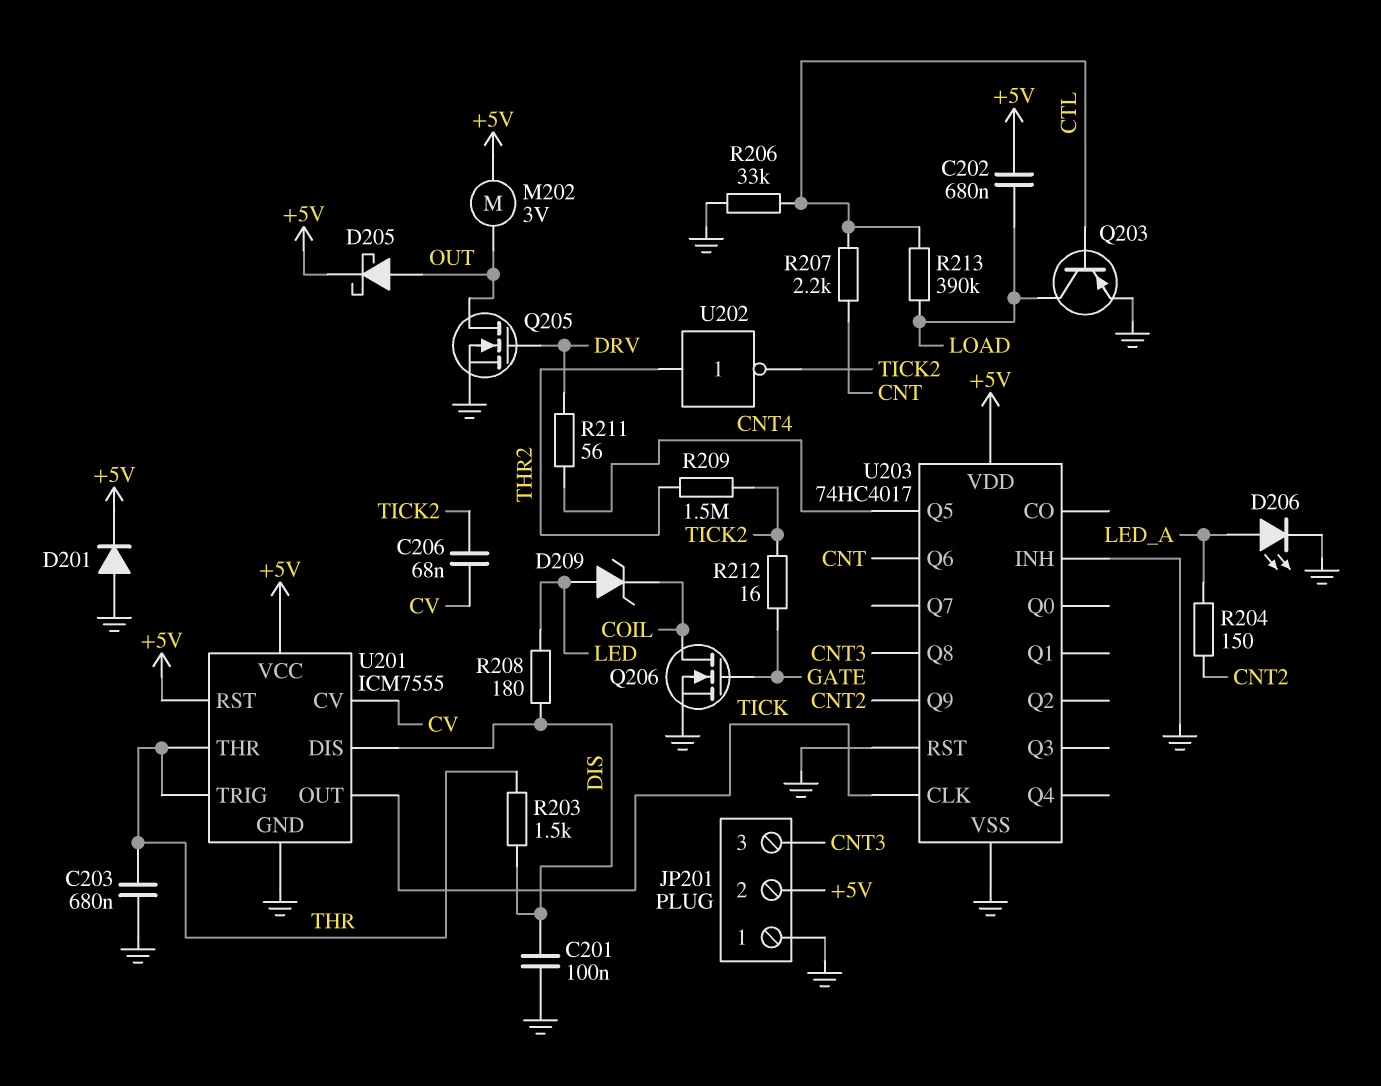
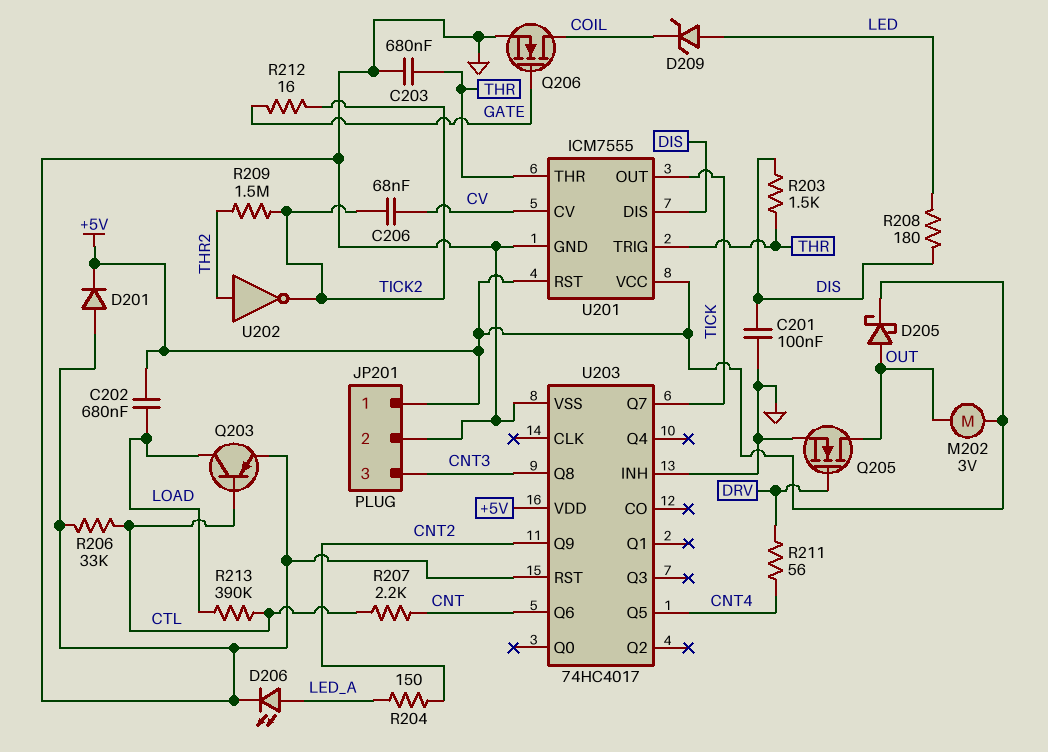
JP201 pin 1: GND -> +5V
JP201 pin 2: +5V -> GND
U203 pin CLK: TICK -> none
U203 pin Q7: none -> TICK

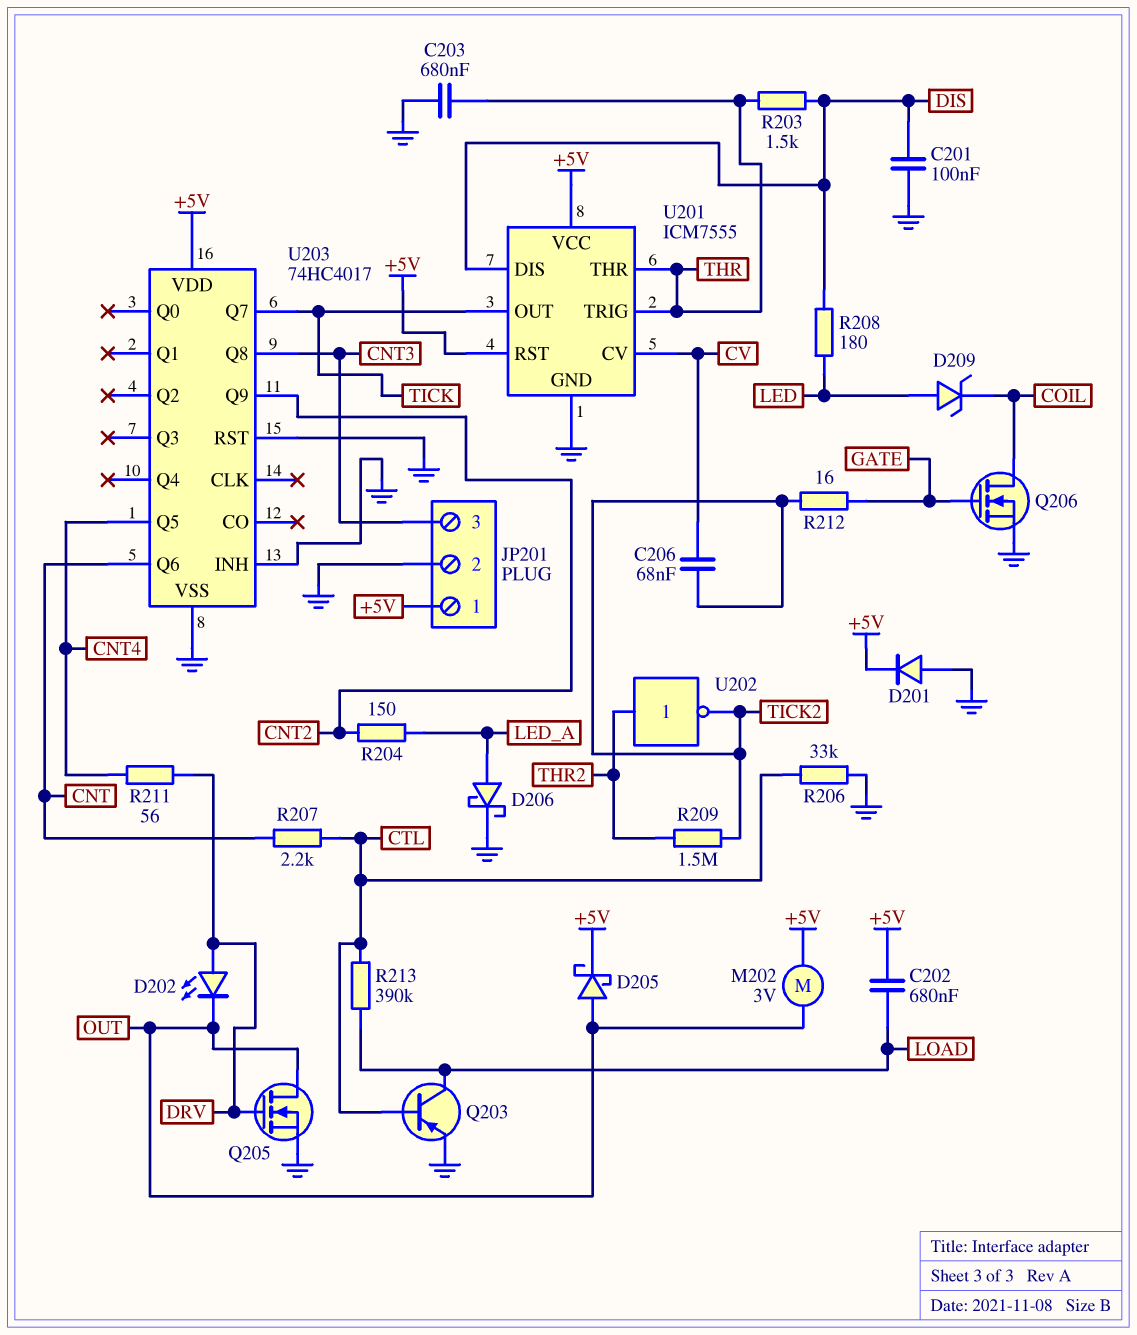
D202: none -> LED (A DRV, K OUT)
D206: LED (A LED_A, K GND) -> schottky (A LED_A, K GND)

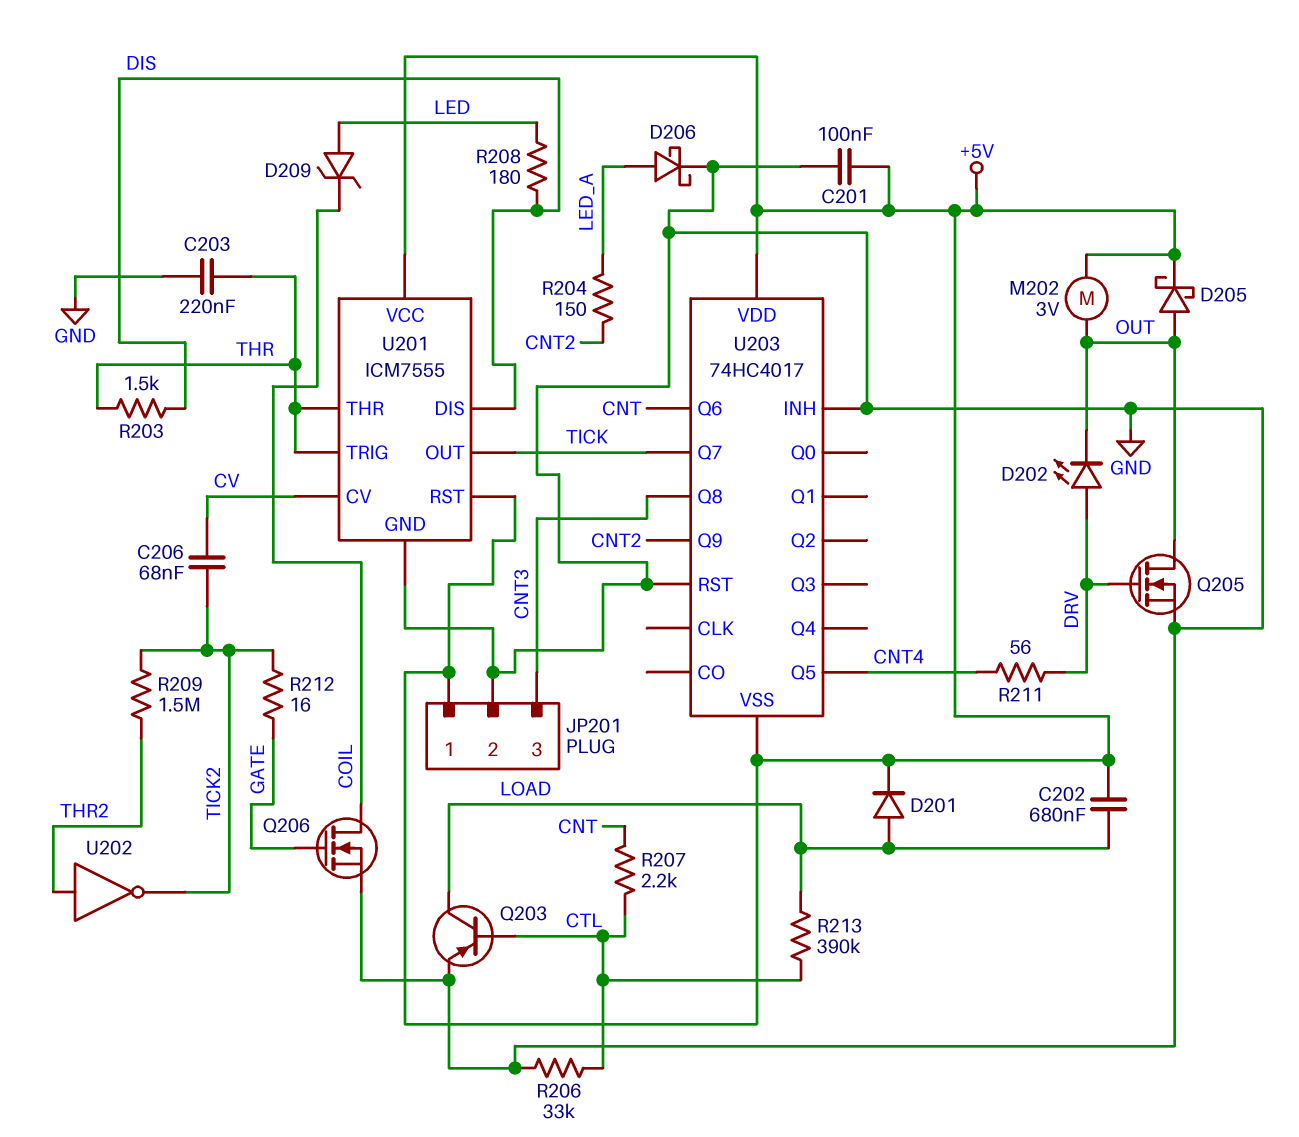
C201: 100nF (DIS, GND) -> 100nF (+5V, GND)
C203: 680nF (GND, THR) -> 220nF (GND, THR)
D201: diode (A GND, K +5V) -> diode (A LOAD, K +5V)
U203 pin VSS: GND -> +5V

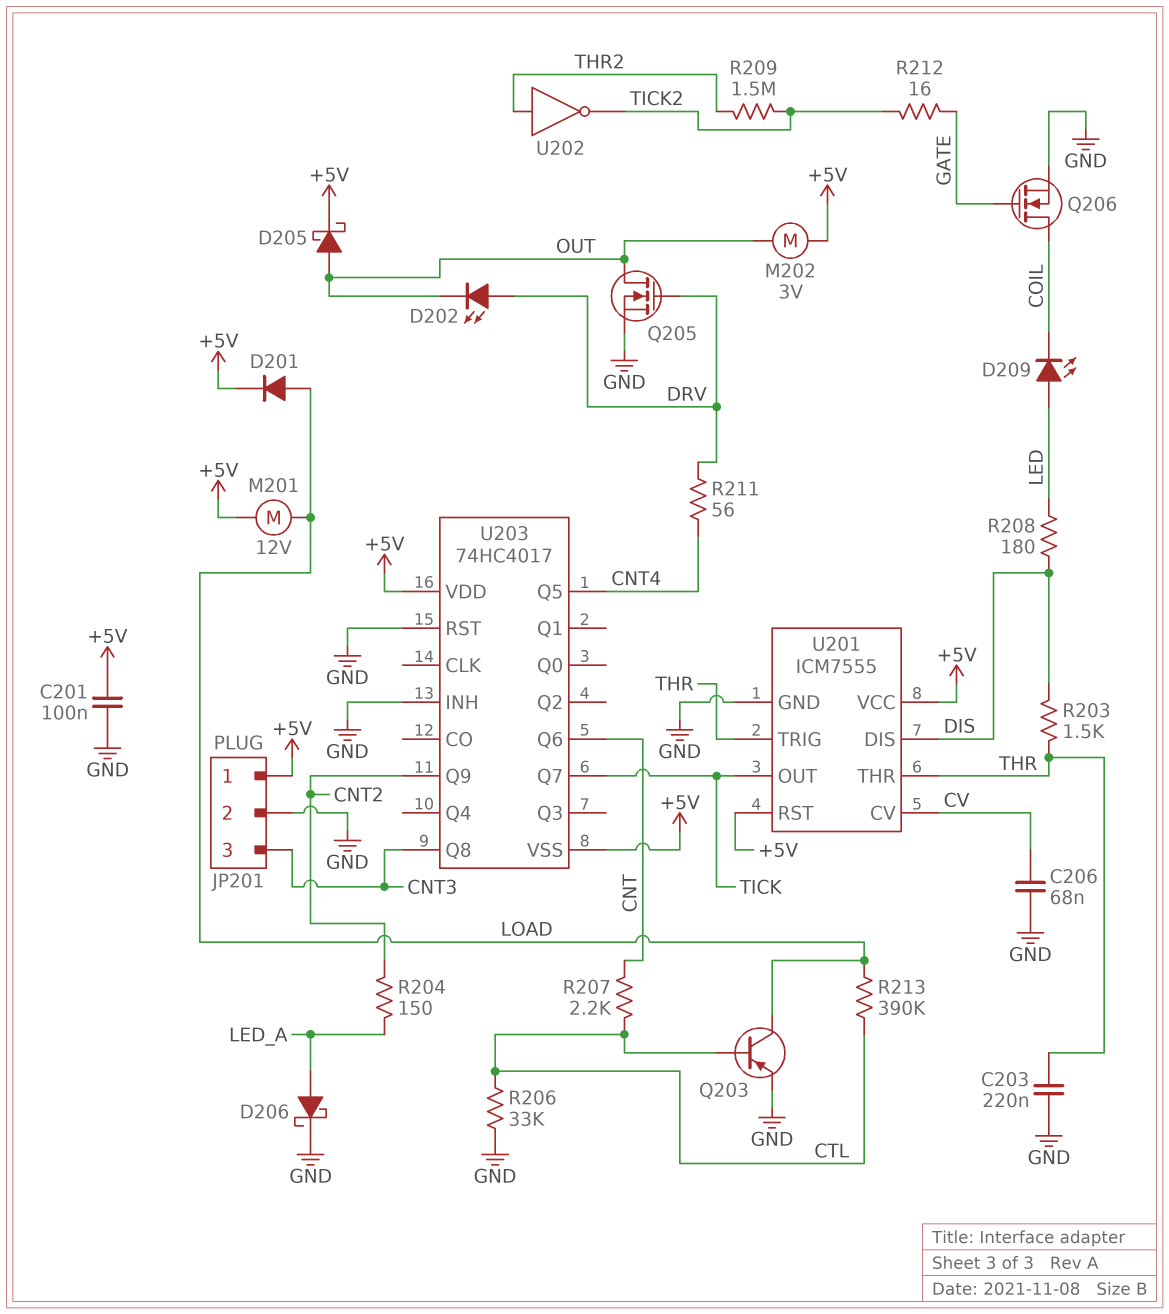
C202: 680nF (+5V, LOAD) -> none
C206: 68nF (CV, TICK2) -> 68nF (CV, GND)
D209: zener (A LED, K COIL) -> LED (A LED, K COIL)
M201: none -> motor 12V (+5V, LOAD)

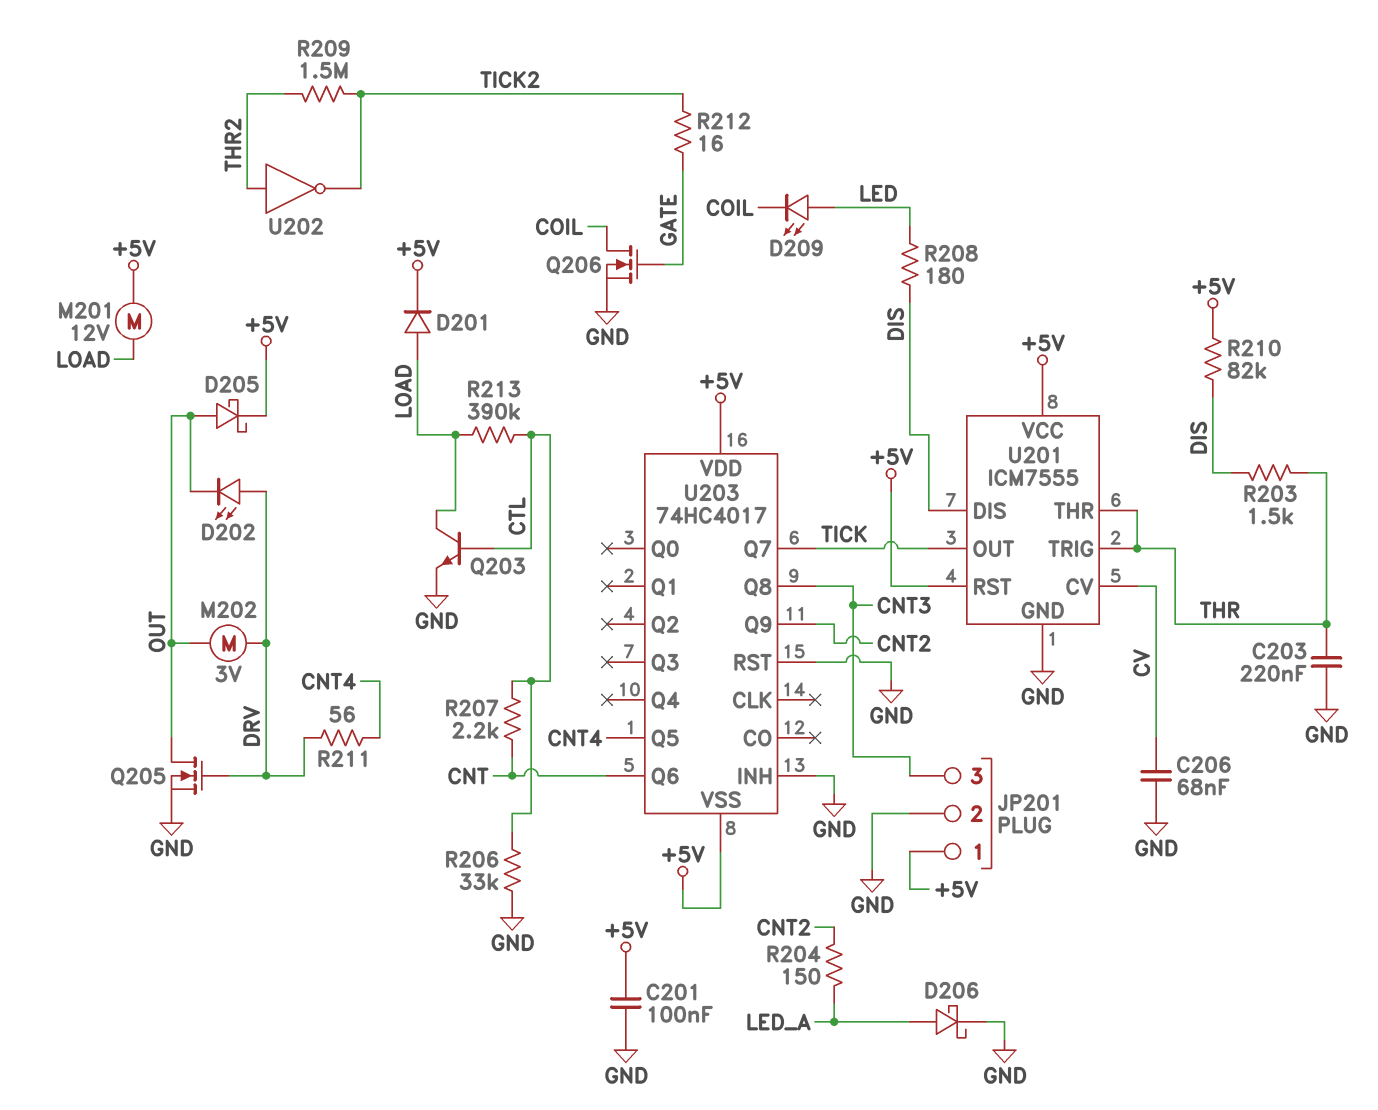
M202: motor 3V (+5V, OUT) -> motor 3V (DRV, OUT)
Q203: PNP (B CTL, C LOAD, E GND) -> NPN (B CTL, C LOAD, E GND)
R210: none -> 82k (+5V, DIS)

